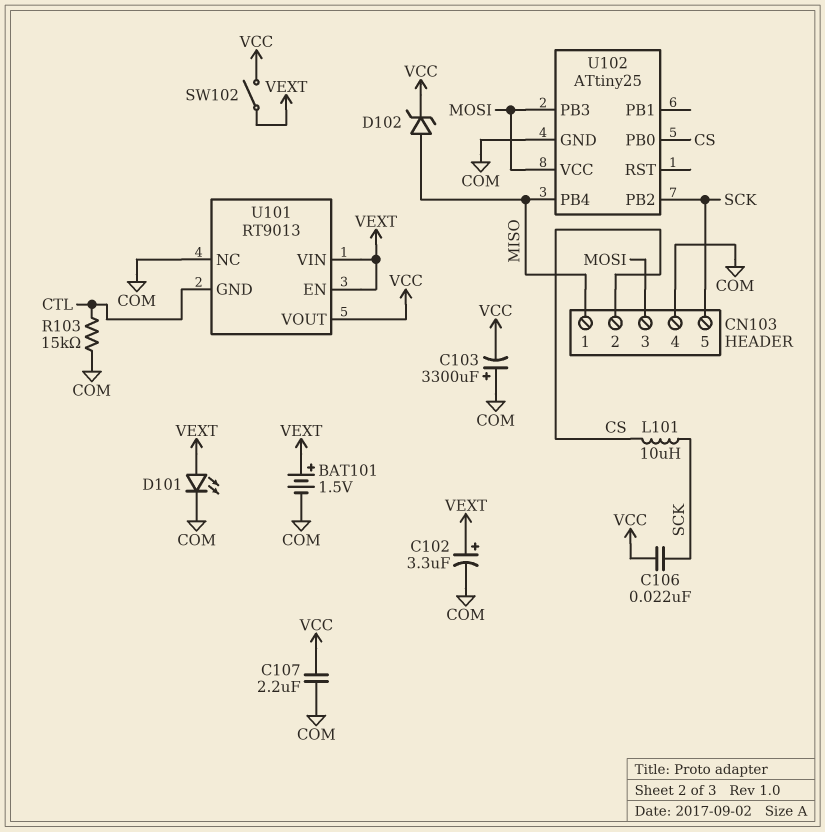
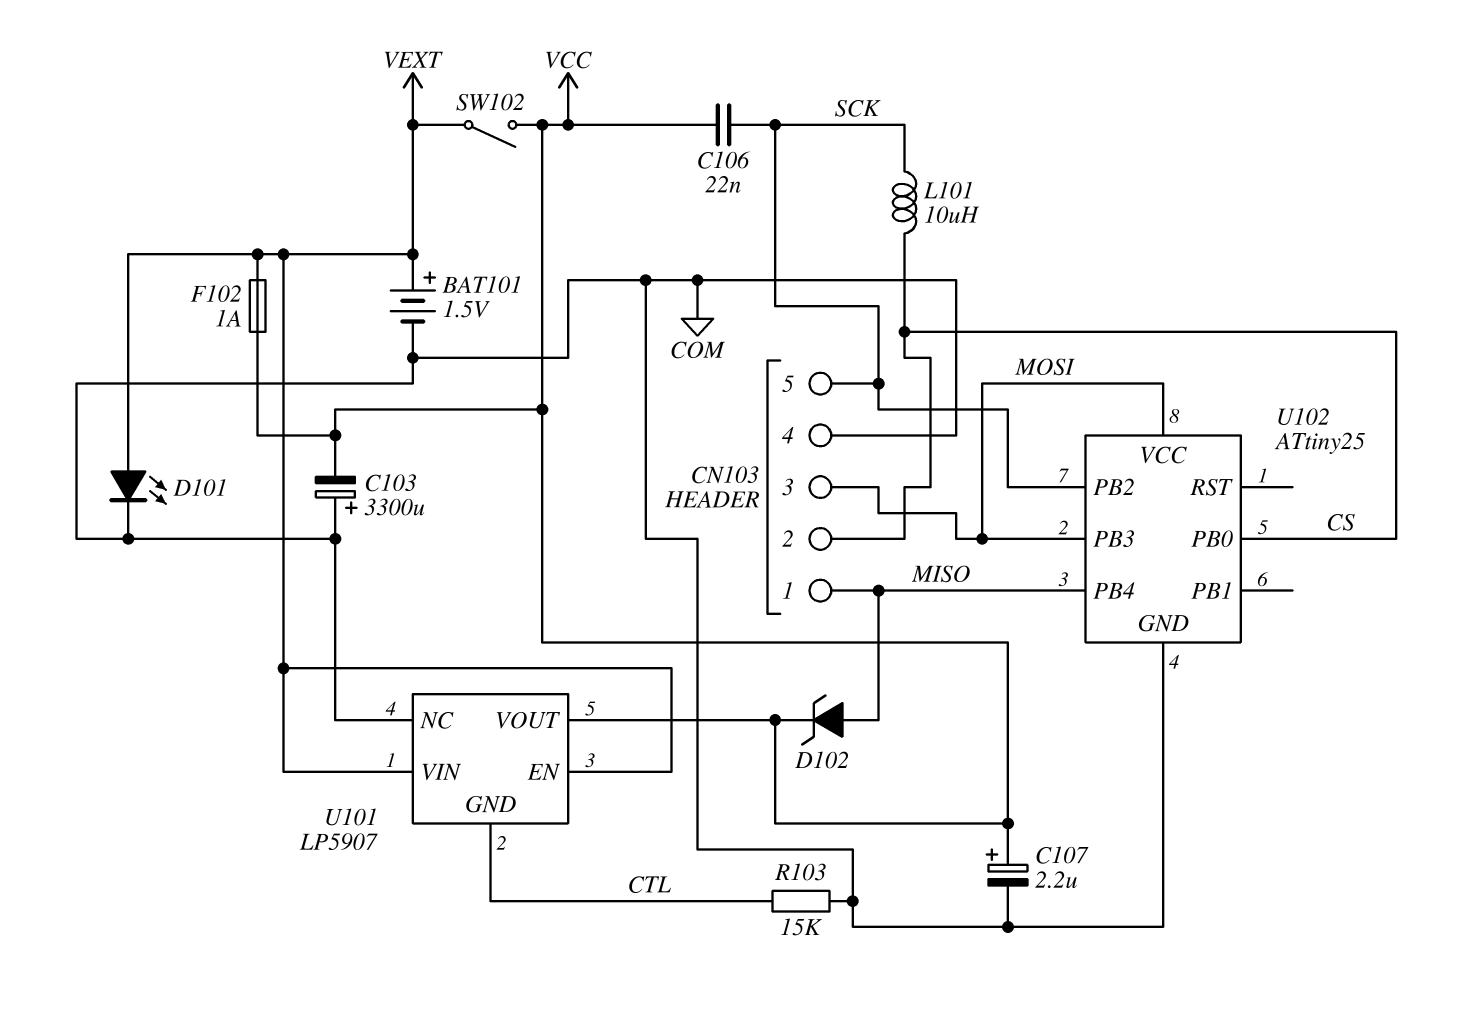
C102: 3.3uF (plus VEXT, minus COM) -> none
C107: 2.2uF (COM, VCC) -> 2.2uF (plus VCC, minus COM)
F102: none -> 1A (VCC, VEXT)
U101: RT9013 -> LP5907

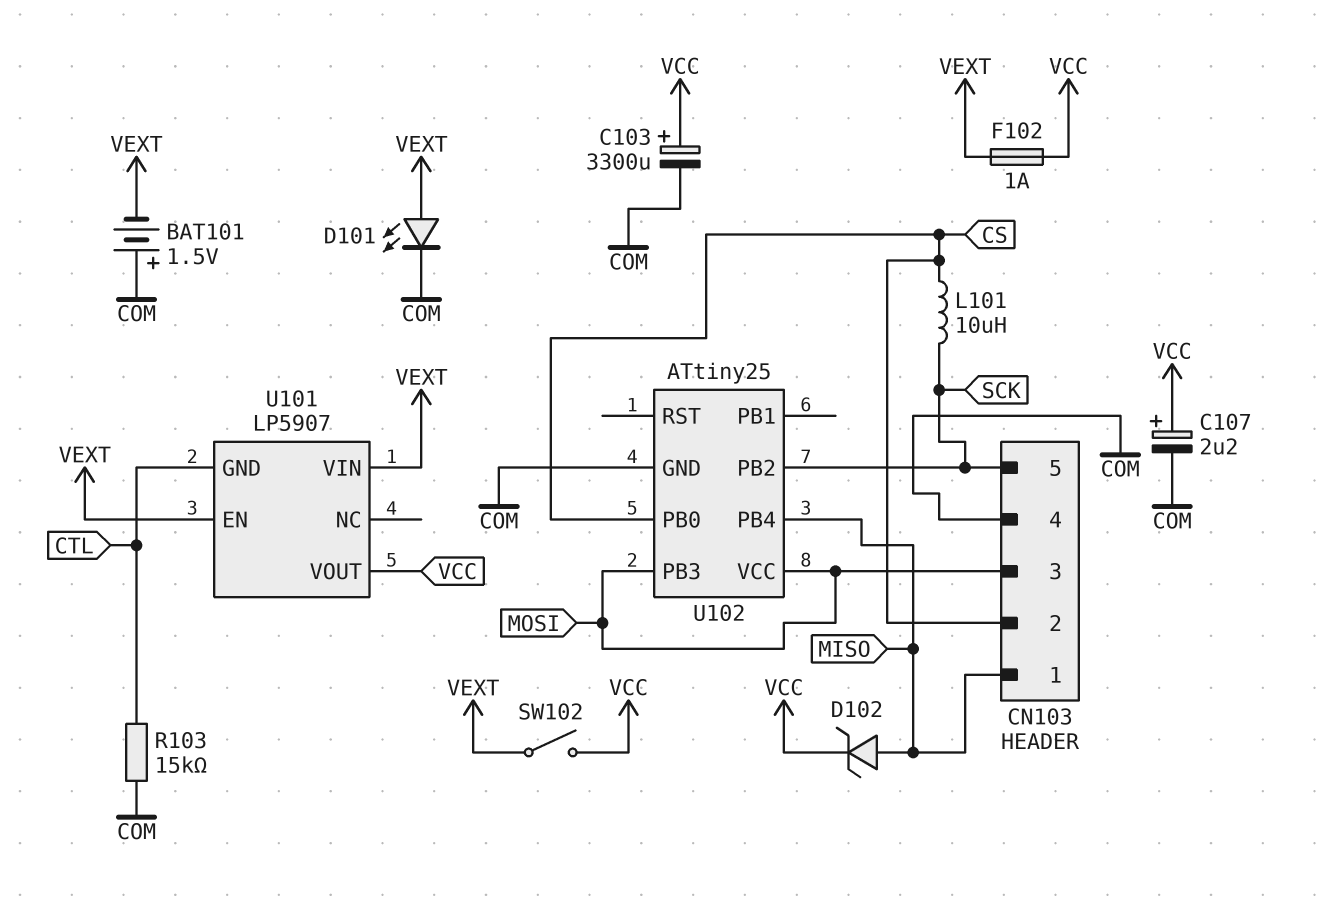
BAT101: 1.5V (plus VEXT, minus COM) -> 1.5V (plus COM, minus VEXT)
C103: 3300uF (plus COM, minus VCC) -> 3300uF (plus VCC, minus COM)
C106: 22nF (SCK, VCC) -> none
U101 pin NC: COM -> none

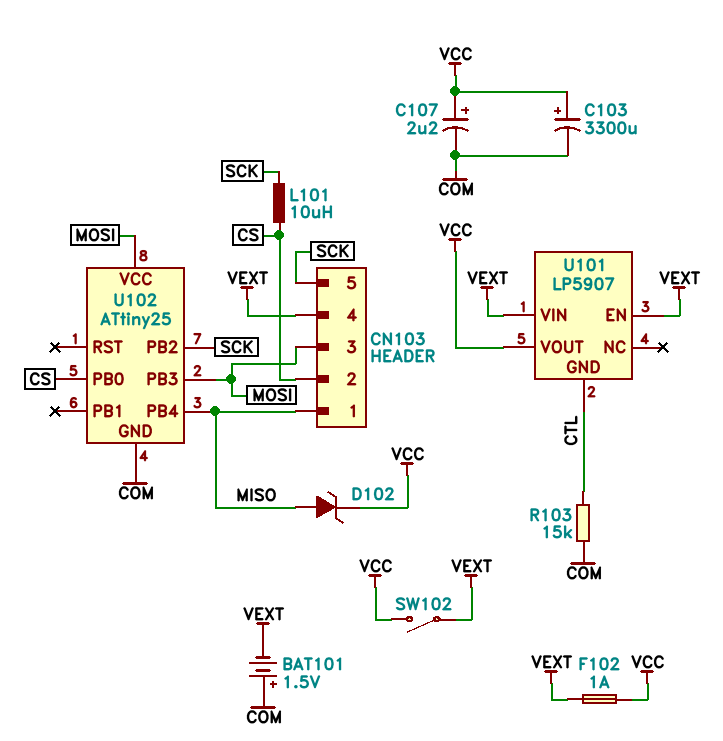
CN103 pin 4: COM -> VEXT
D101: LED (A VEXT, K COM) -> none

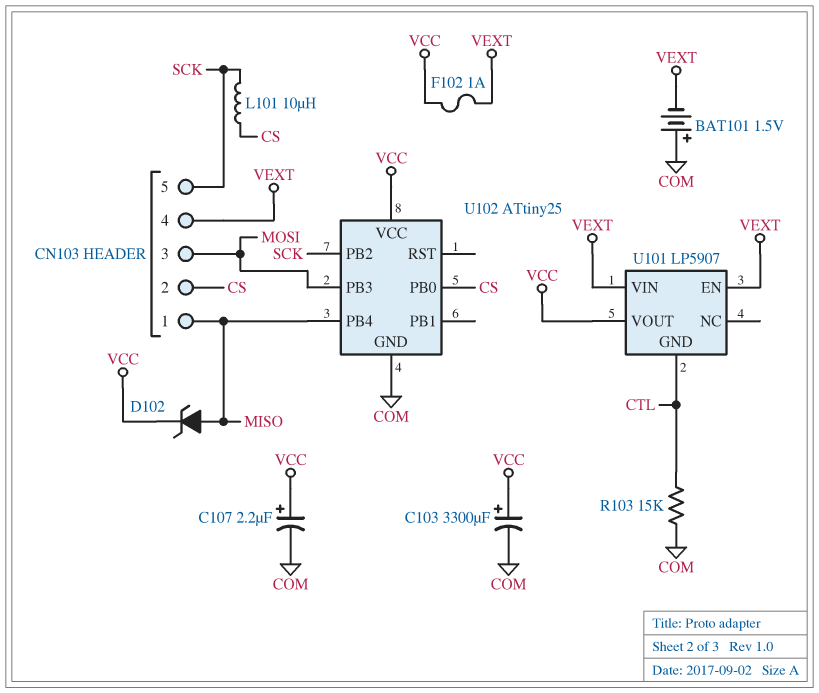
SW102: switch (VCC, VEXT) -> none
U102 pin VCC: MOSI -> VCC

